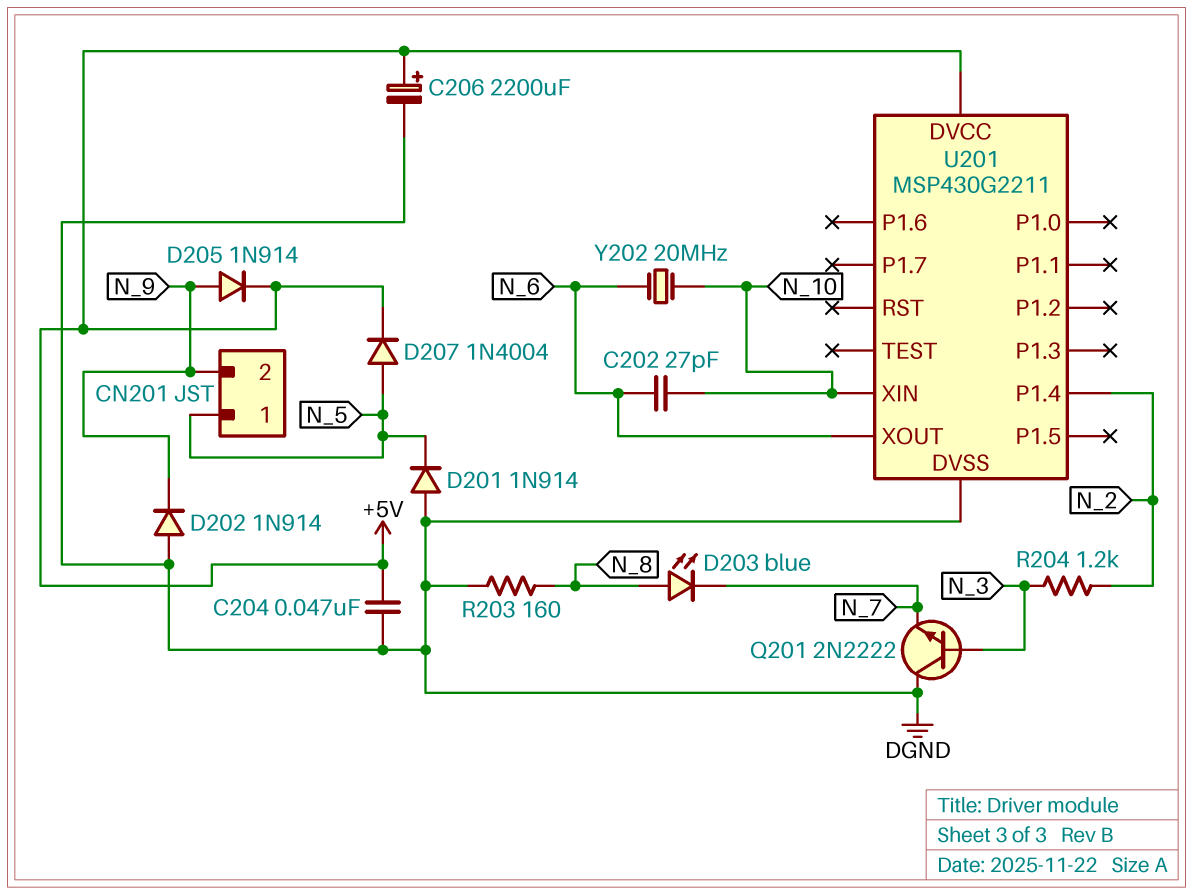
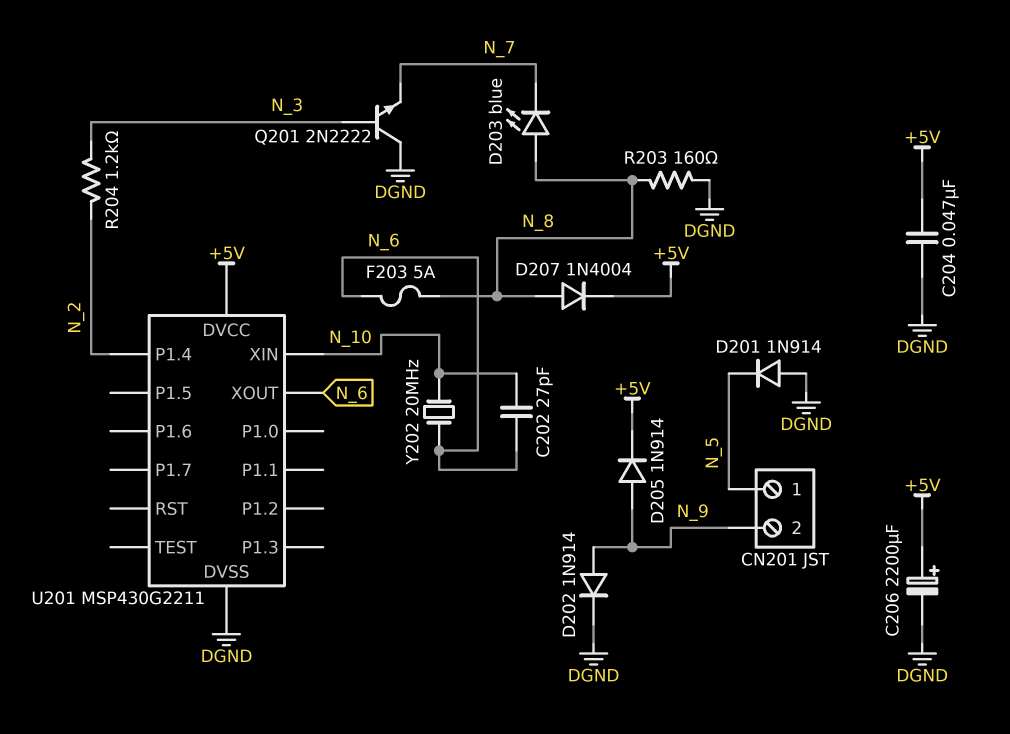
D202: diode 1N914 (A DGND, K N_9) -> diode 1N914 (A N_9, K DGND)
D207: diode 1N4004 (A N_5, K +5V) -> diode 1N4004 (A N_8, K +5V)
F203: none -> 5A (N_6, N_8)

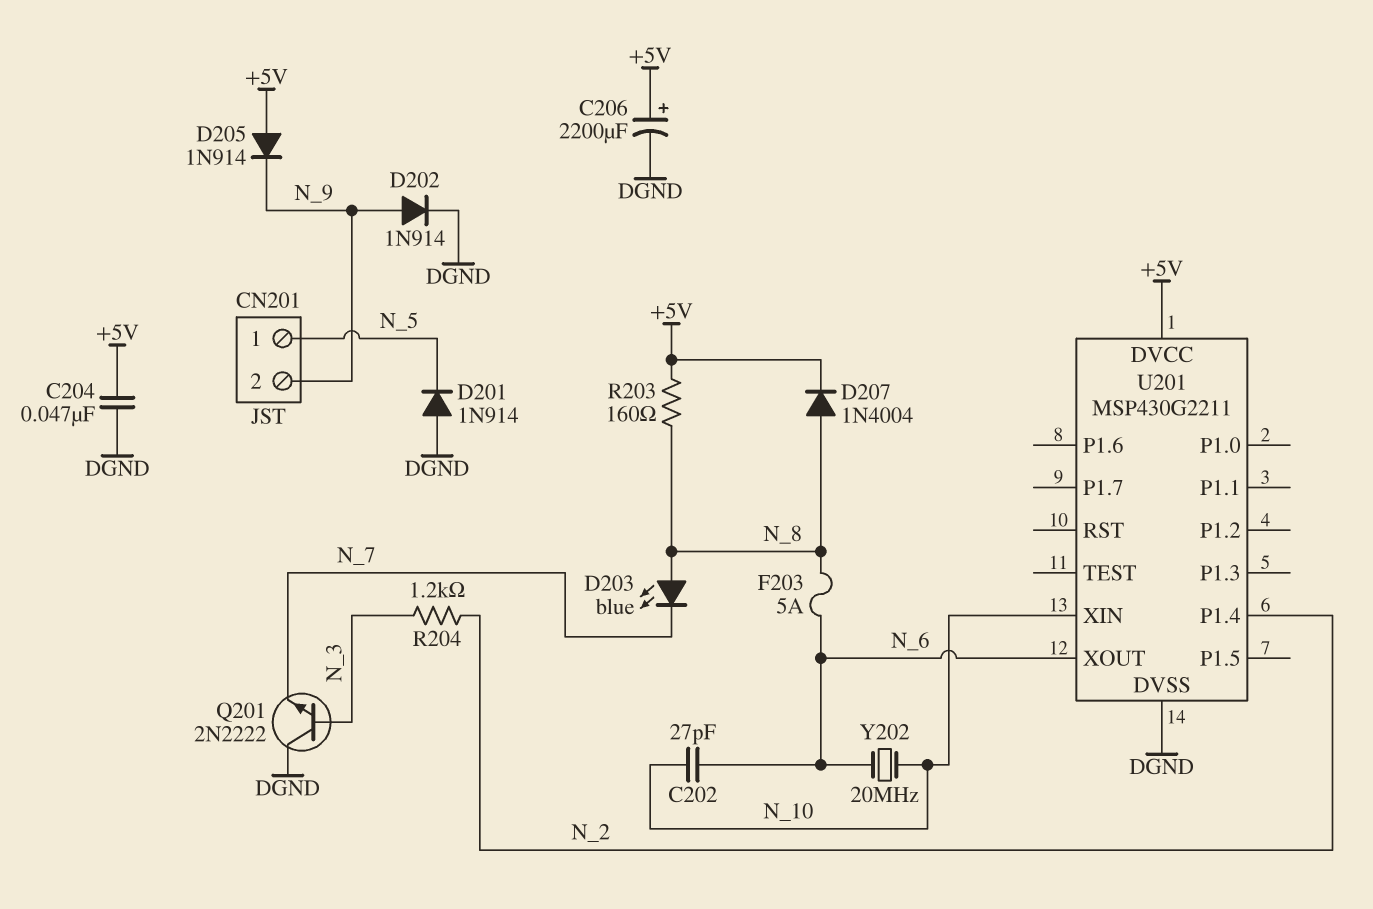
D205: diode 1N914 (A N_9, K +5V) -> diode 1N914 (A +5V, K N_9)
R203: 160 (DGND, N_8) -> 160 (+5V, N_8)

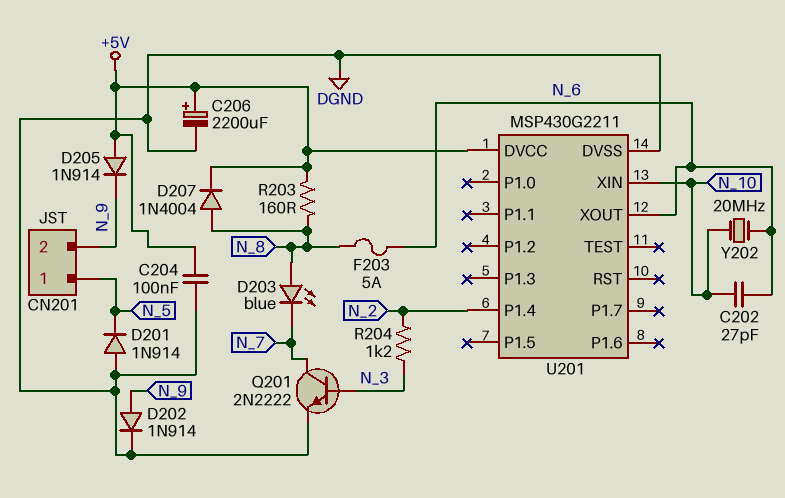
C204: 47nF (+5V, DGND) -> 100nF (+5V, DGND)
Q201: NPN 2N2222 (B N_3, C DGND, E N_7) -> NPN 2N2222 (B N_3, C N_7, E DGND)

